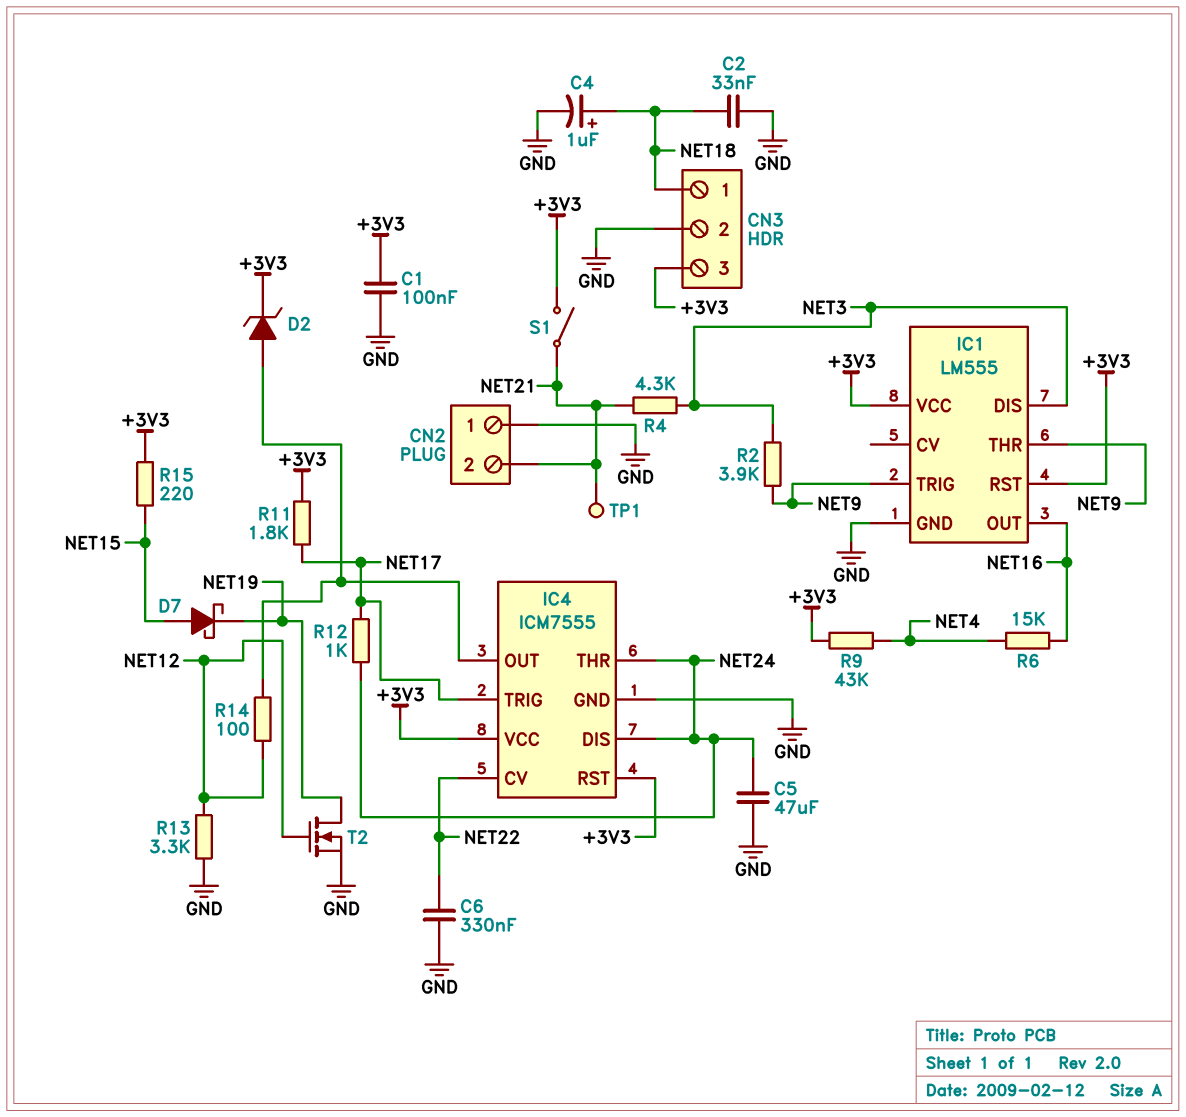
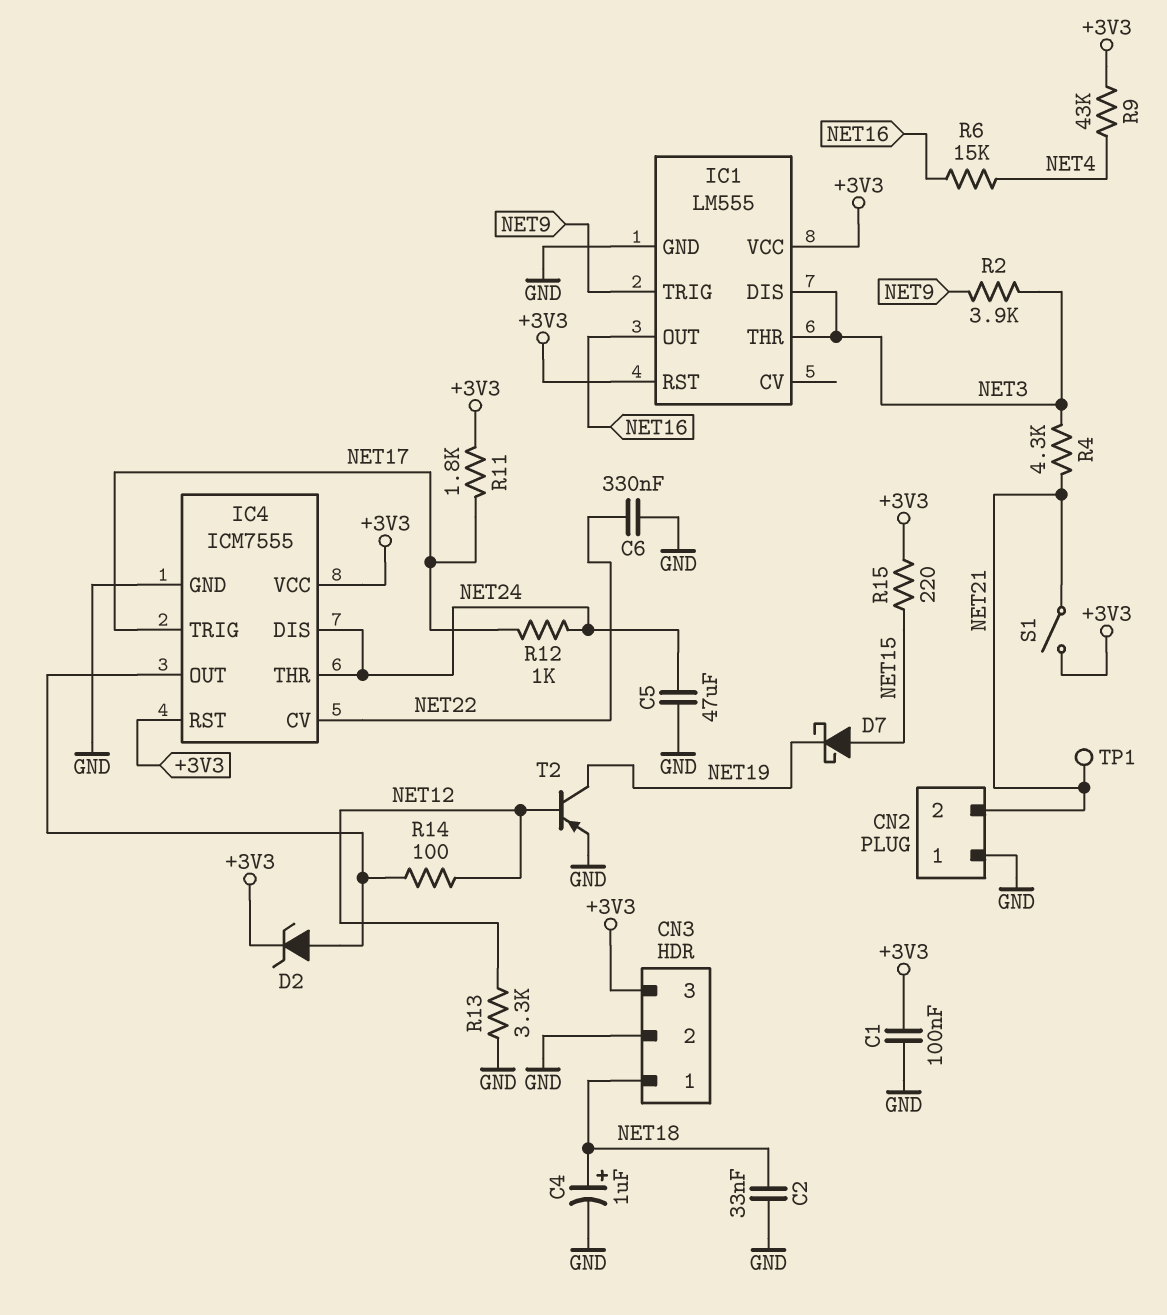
IC1 pin THR: NET9 -> NET3
T2: NMOS (G NET12, D NET19, S GND) -> PNP (B NET12, C NET19, E GND)

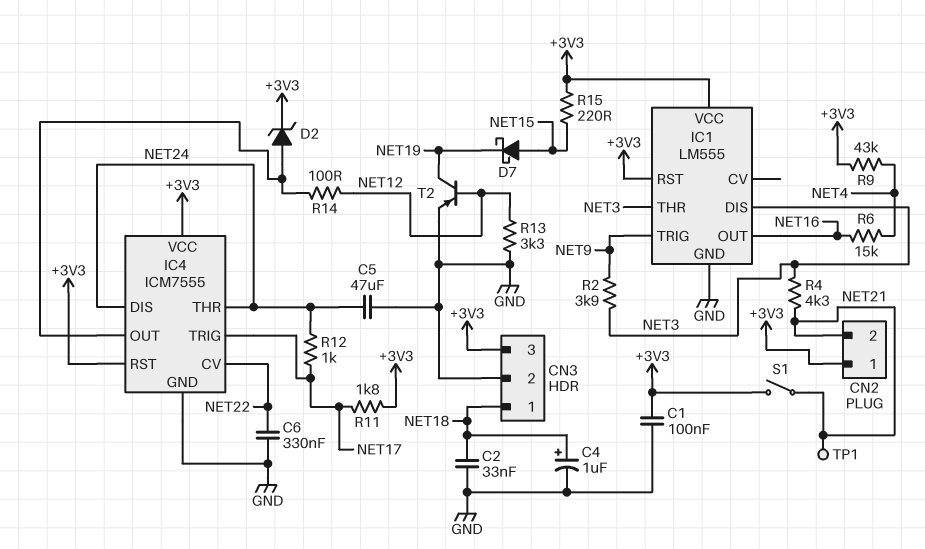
CN2 pin 1: GND -> +3V3

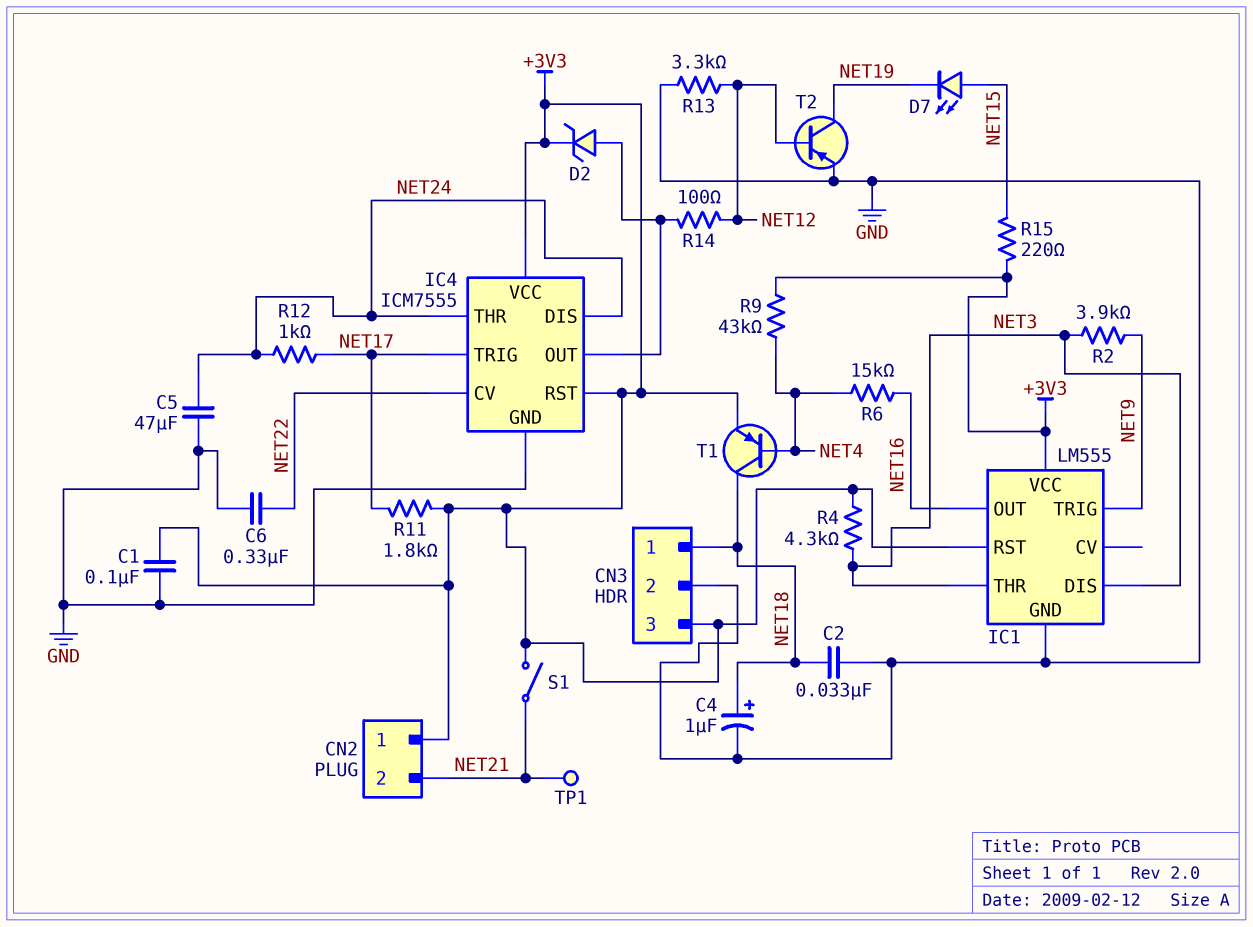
D7: schottky (A NET15, K NET19) -> LED (A NET15, K NET19)
R4: 4.3k (NET3, NET21) -> 4.3k (+3V3, NET3)
T1: none -> PNP (B NET4, C NET18, E +3V3)

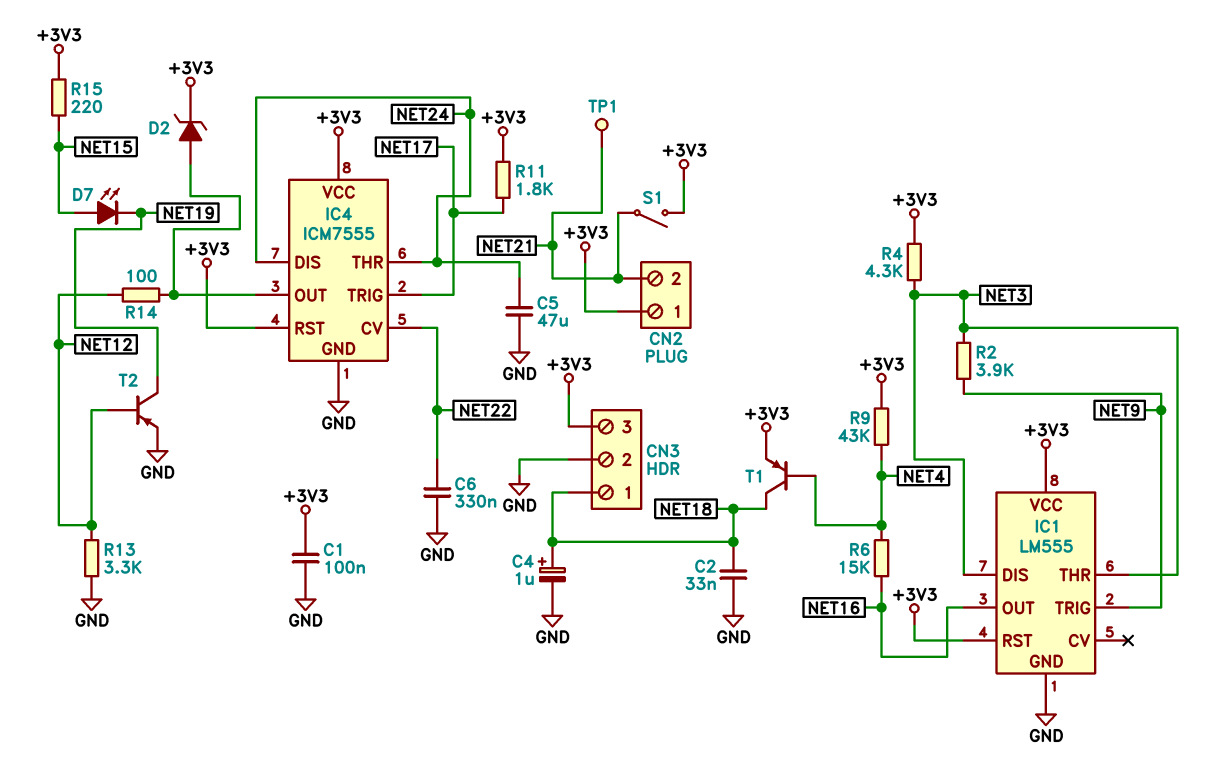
R12: 1k (NET17, NET24) -> none

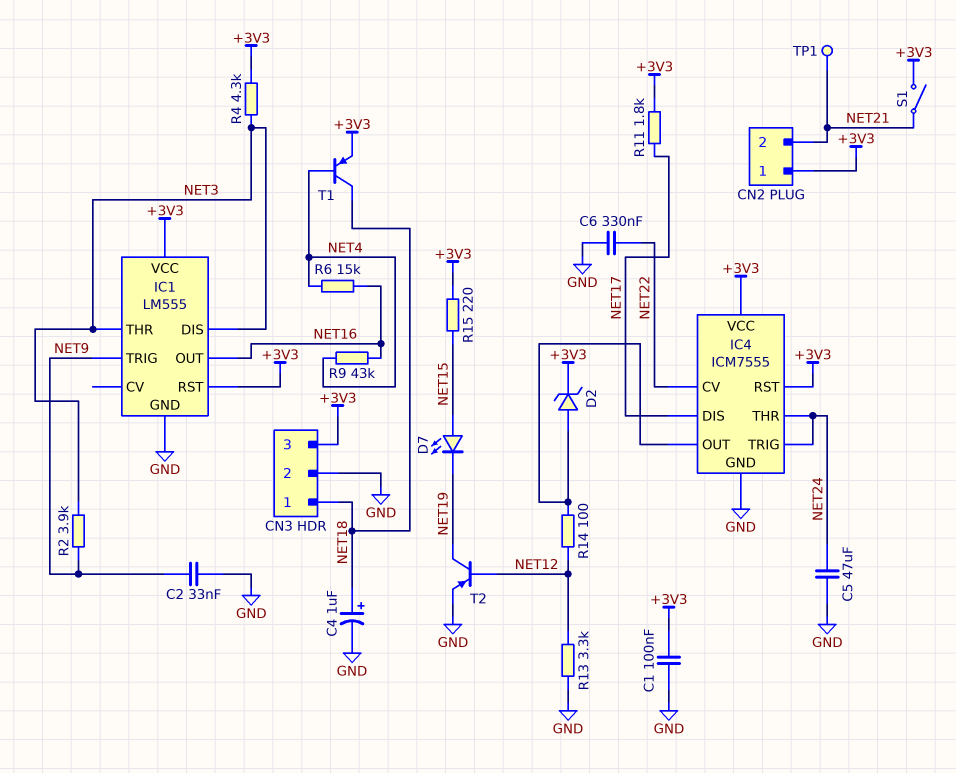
C2: 33nF (GND, NET18) -> 33nF (GND, NET9)
IC4 pin DIS: NET24 -> NET17
IC4 pin TRIG: NET17 -> NET24
R9: 43k (+3V3, NET4) -> 43k (NET4, NET16)

